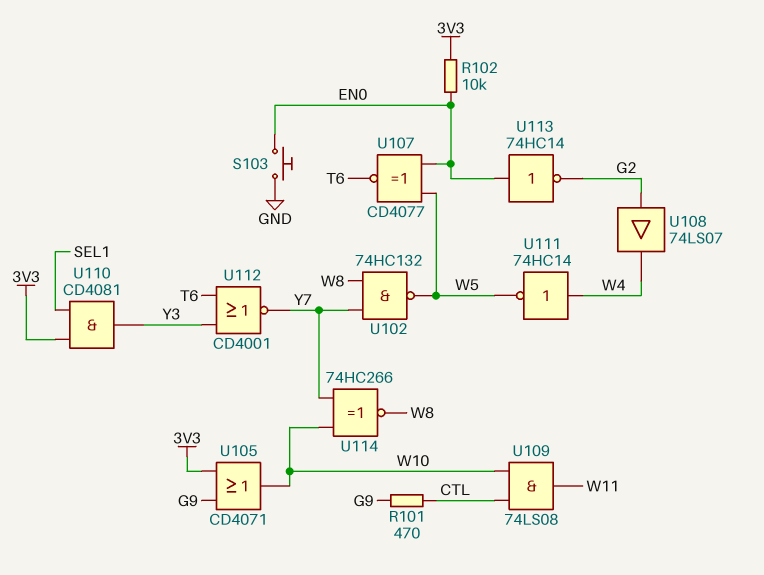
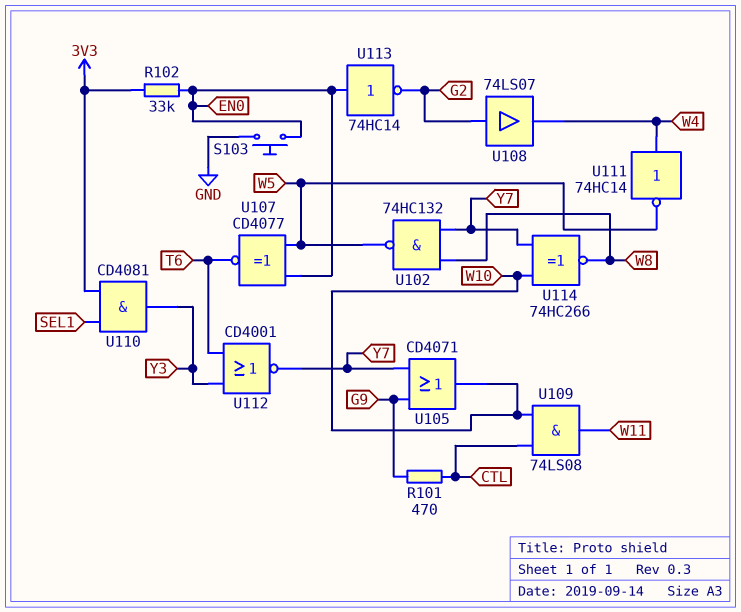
R102: 10k (3V3, EN0) -> 33k (3V3, EN0)
U105: OR CD4071 (in 3V3, in G9, out W10) -> OR CD4071 (in G9, in Y7, out W10)

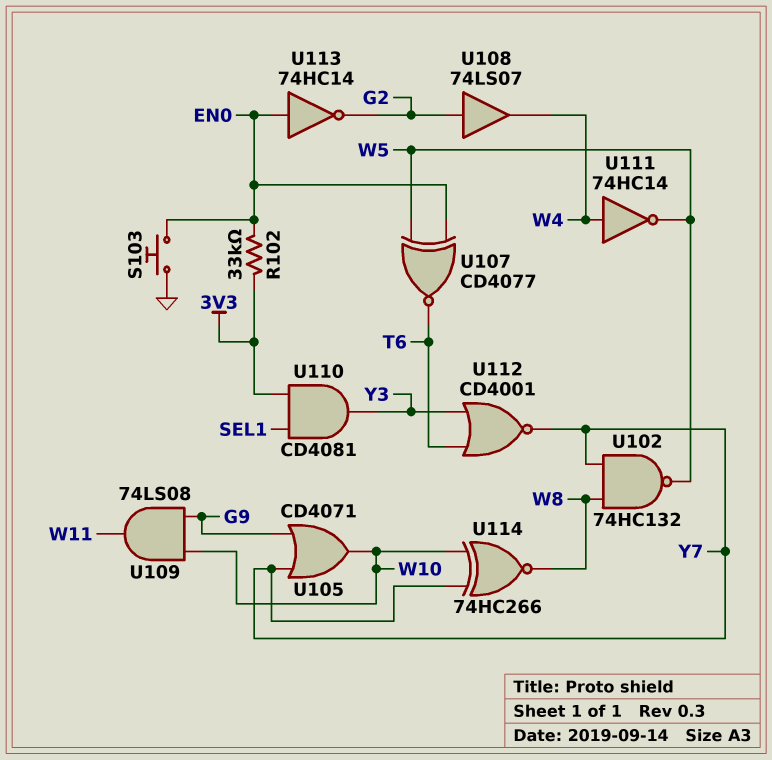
R101: 470 (CTL, G9) -> none
U109: AND 74LS08 (in CTL, in W10, out W11) -> AND 74LS08 (in G9, in W10, out W11)

